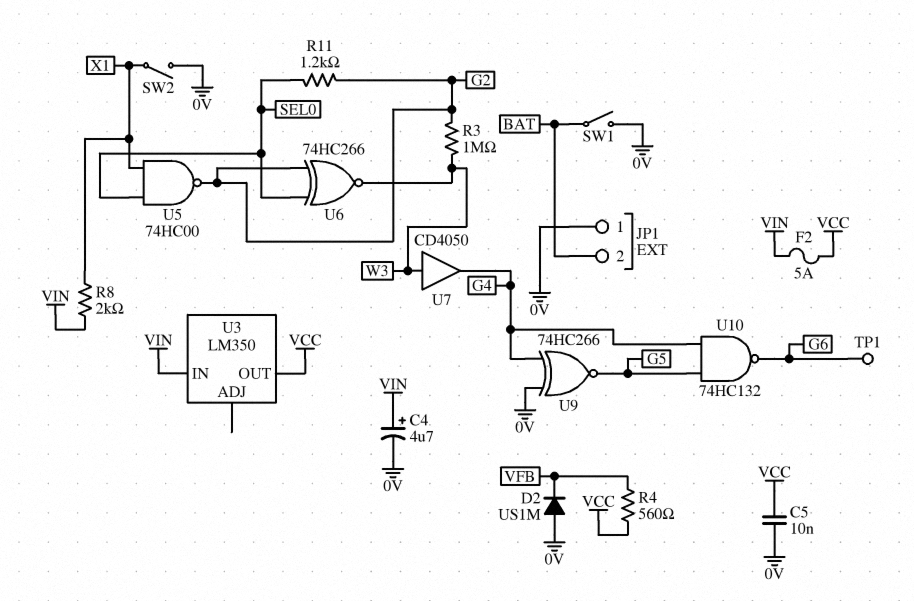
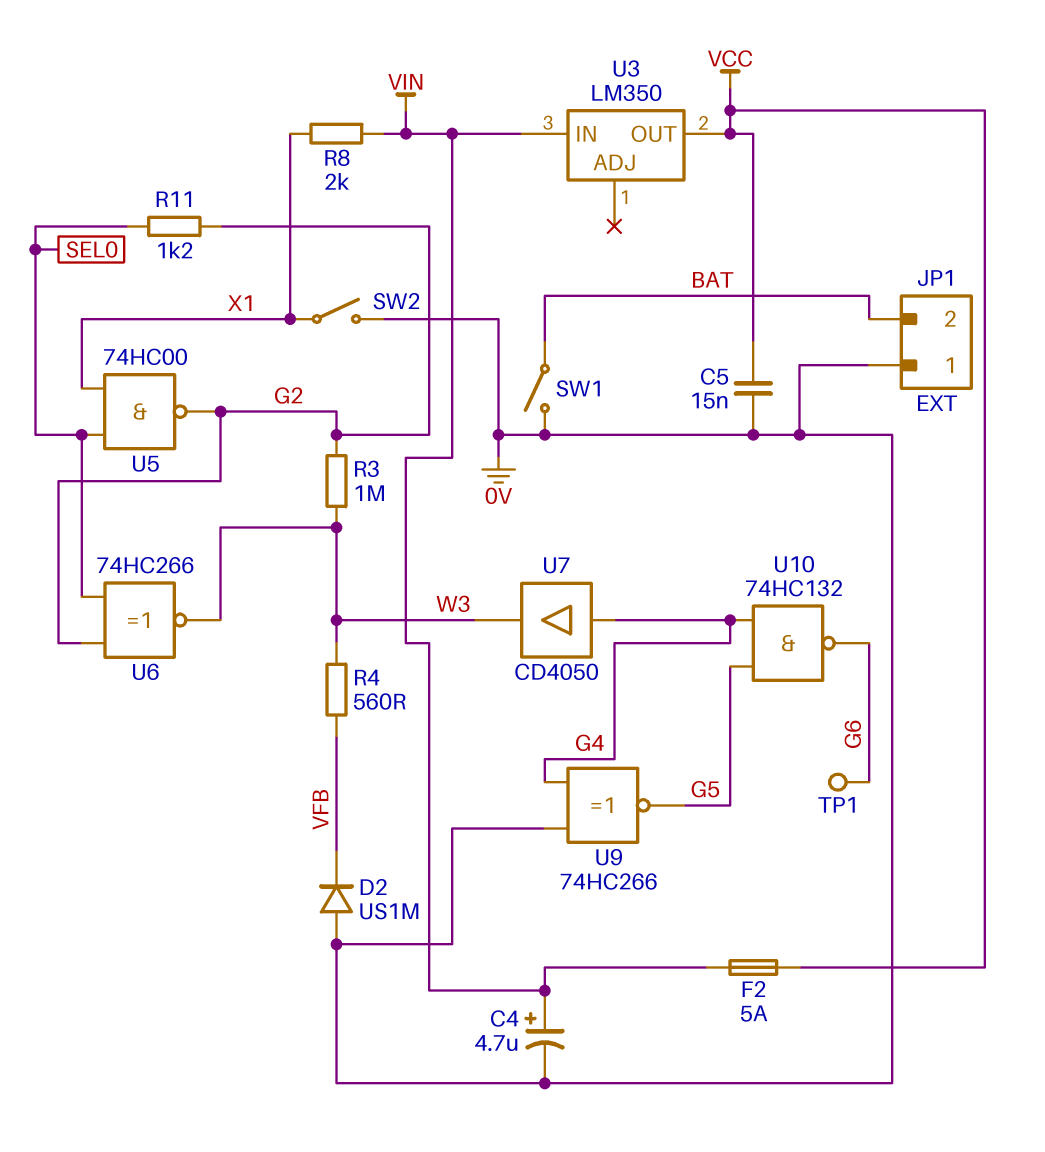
C5: 10nF (0V, VCC) -> 15nF (0V, VCC)
R4: 560 (VCC, VFB) -> 560 (VFB, W3)
U7: buffer CD4050 (in W3, out G4) -> buffer CD4050 (in G4, out W3)

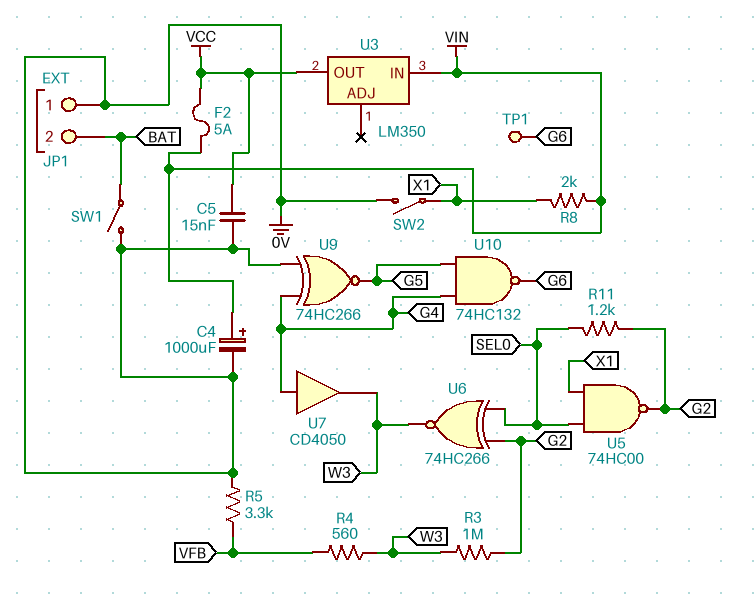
C4: 4.7uF (plus VIN, minus 0V) -> 1000uF (plus VIN, minus 0V)
D2: diode US1M (A 0V, K VFB) -> none
R5: none -> 3.3k (0V, VFB)

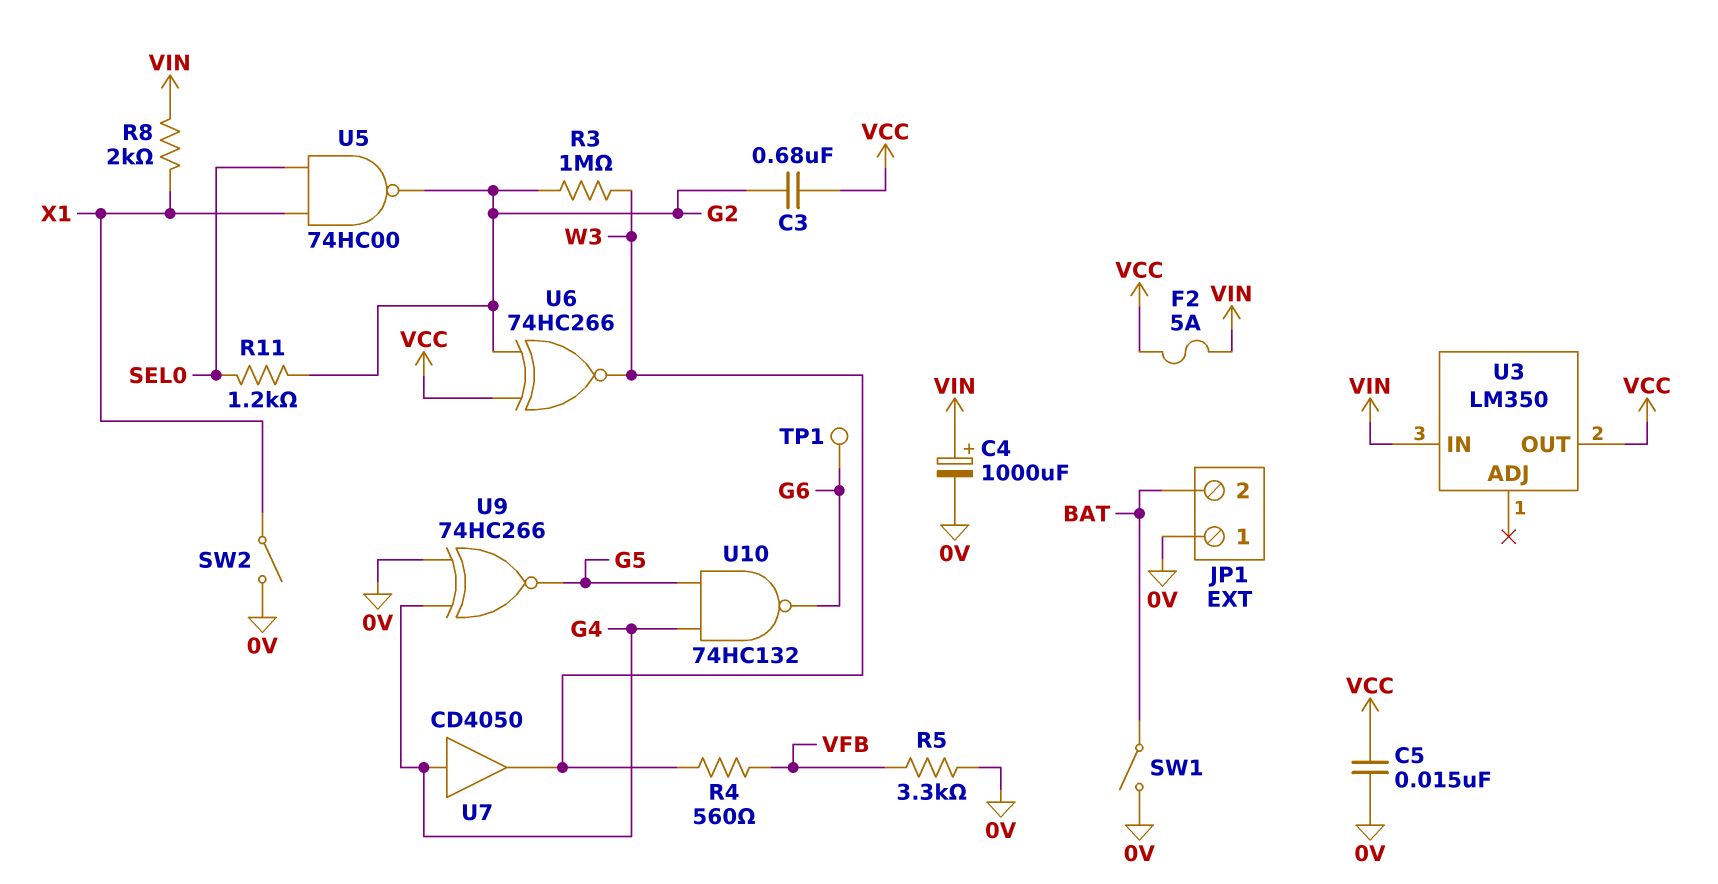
C3: none -> 680nF (G2, VCC)
U6: XNOR 74HC266 (in G2, in SEL0, out W3) -> XNOR 74HC266 (in G2, in VCC, out W3)

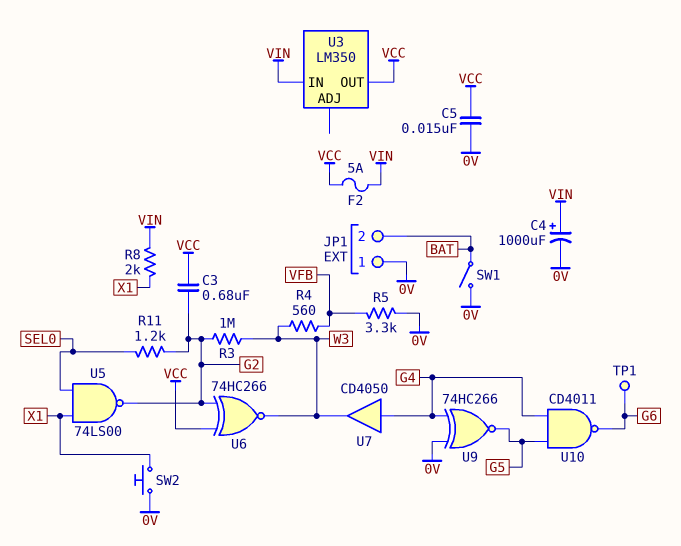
SW2: switch (0V, X1) -> button (0V, X1)
U5: NAND 74HC00 (in SEL0, in X1, out G2) -> NAND 74LS00 (in SEL0, in X1, out G2)
U10: NAND 74HC132 (in G4, in G5, out G6) -> NAND CD4011 (in G4, in G5, out G6)

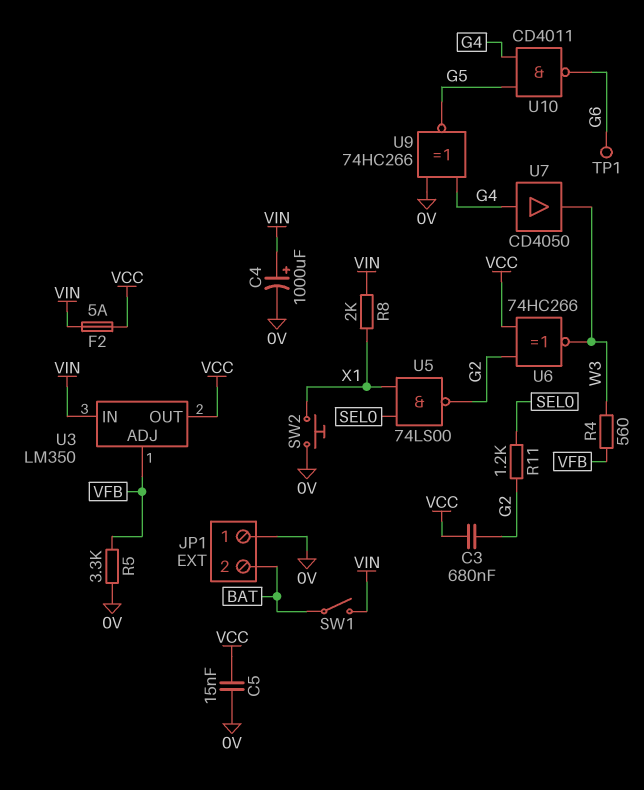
R3: 1M (G2, W3) -> none
SW1: switch (0V, BAT) -> switch (BAT, VIN)
U3 pin ADJ: none -> VFB

